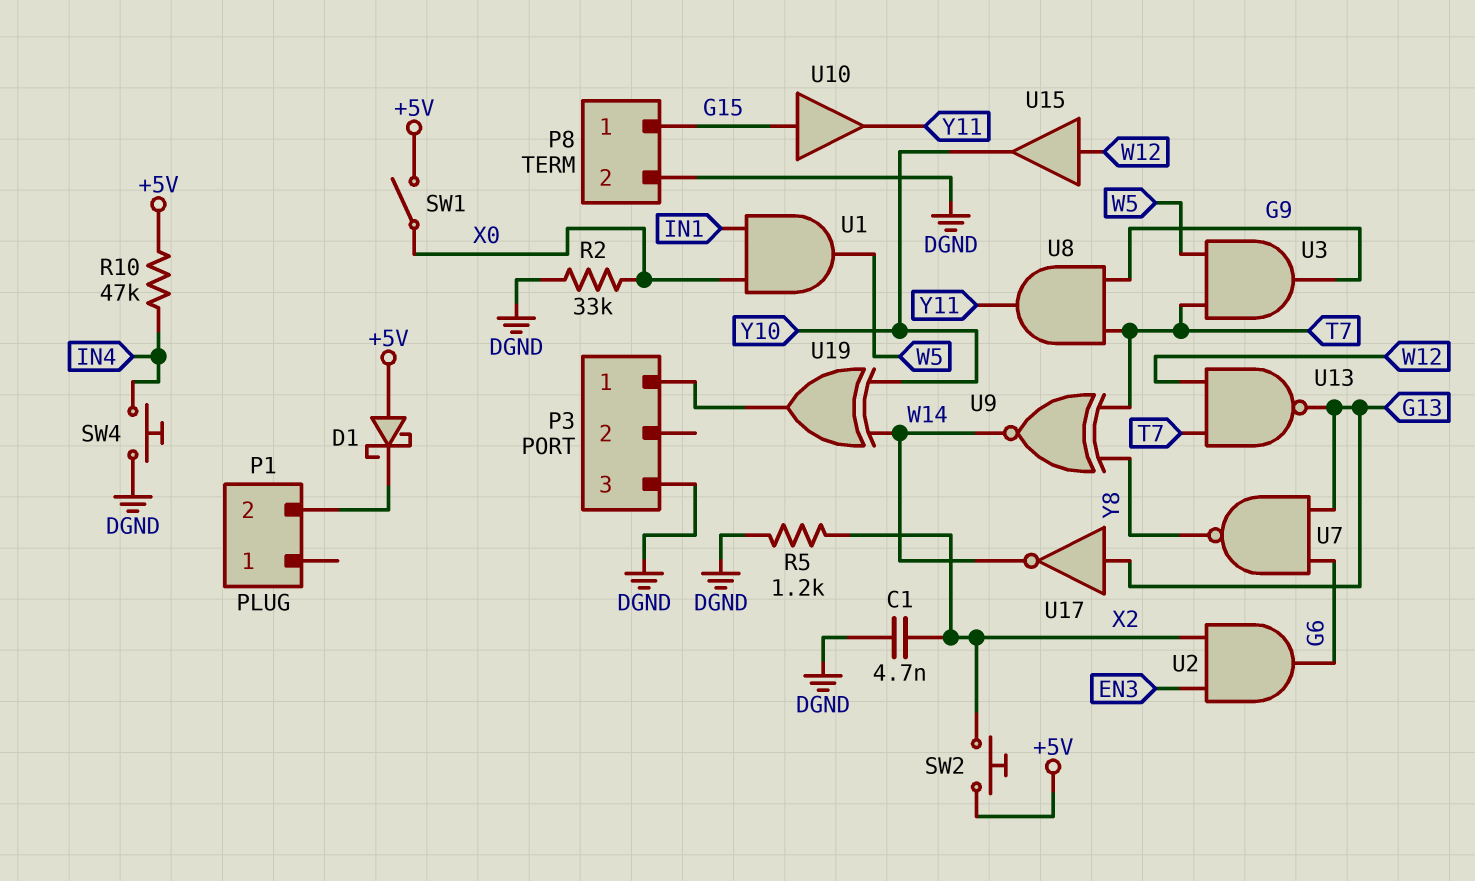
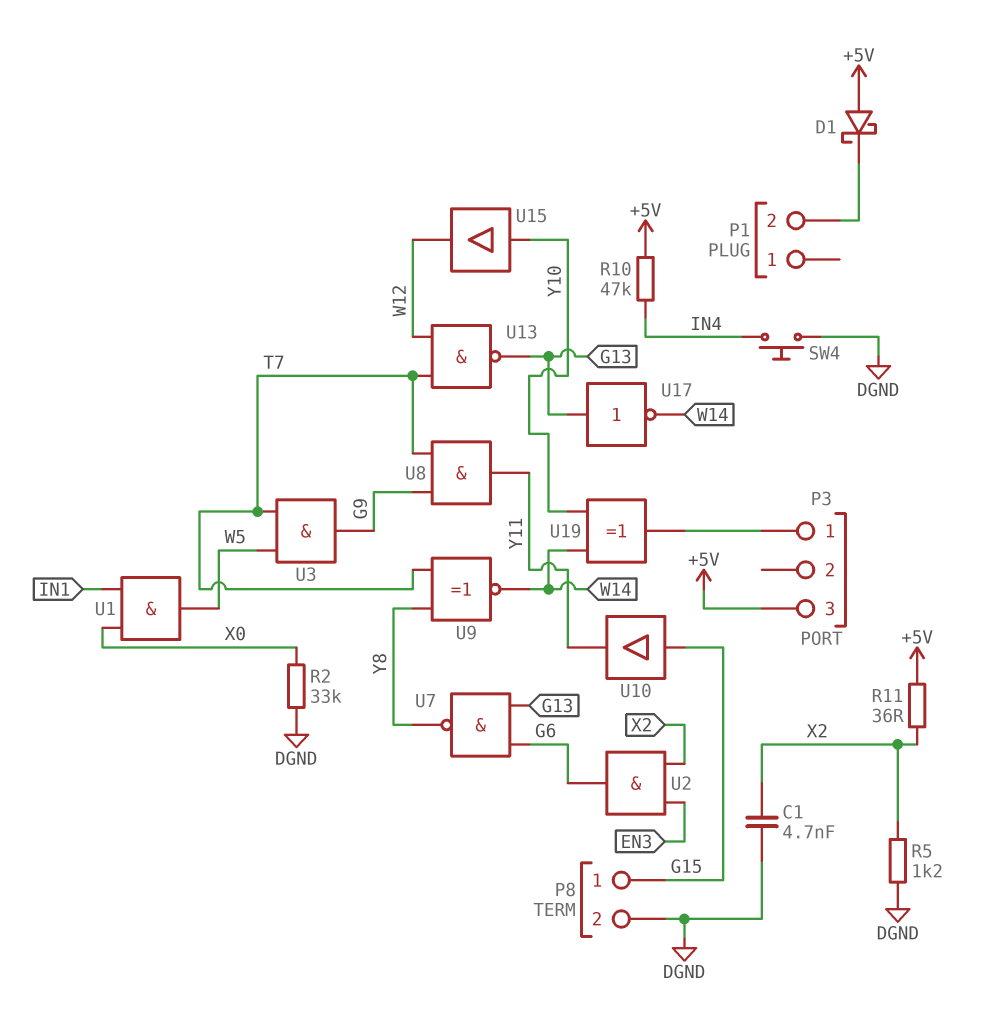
P3 pin 3: DGND -> +5V
R11: none -> 36 (+5V, X2)
SW1: switch (+5V, X0) -> none
SW2: button (+5V, X2) -> none
U15: buffer (in W12, out Y10) -> buffer (in Y10, out W12)

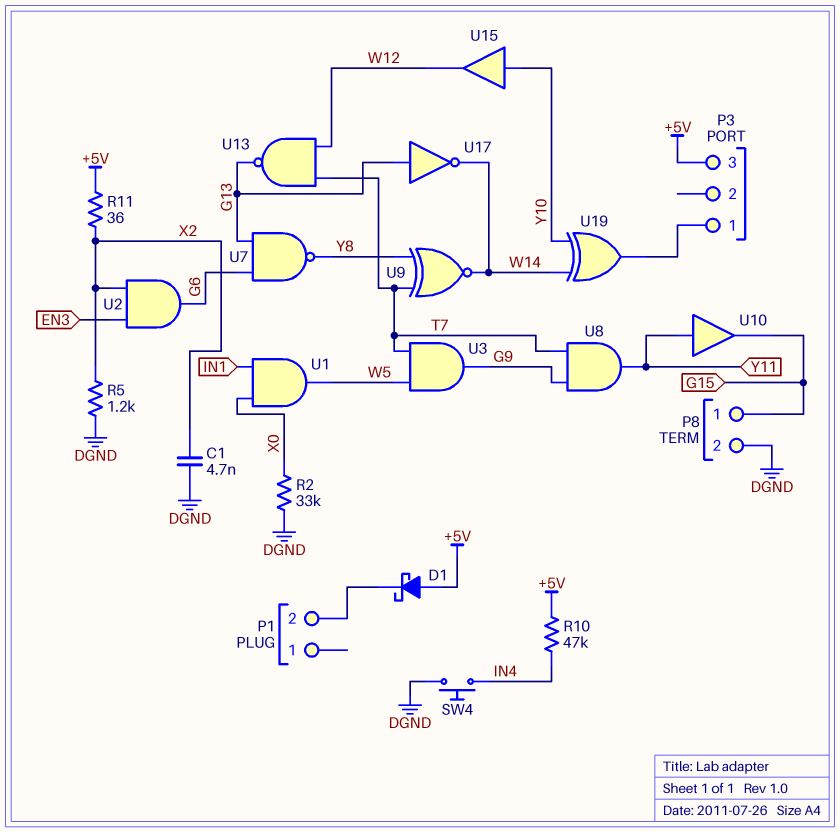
U10: buffer (in G15, out Y11) -> buffer (in Y11, out G15)

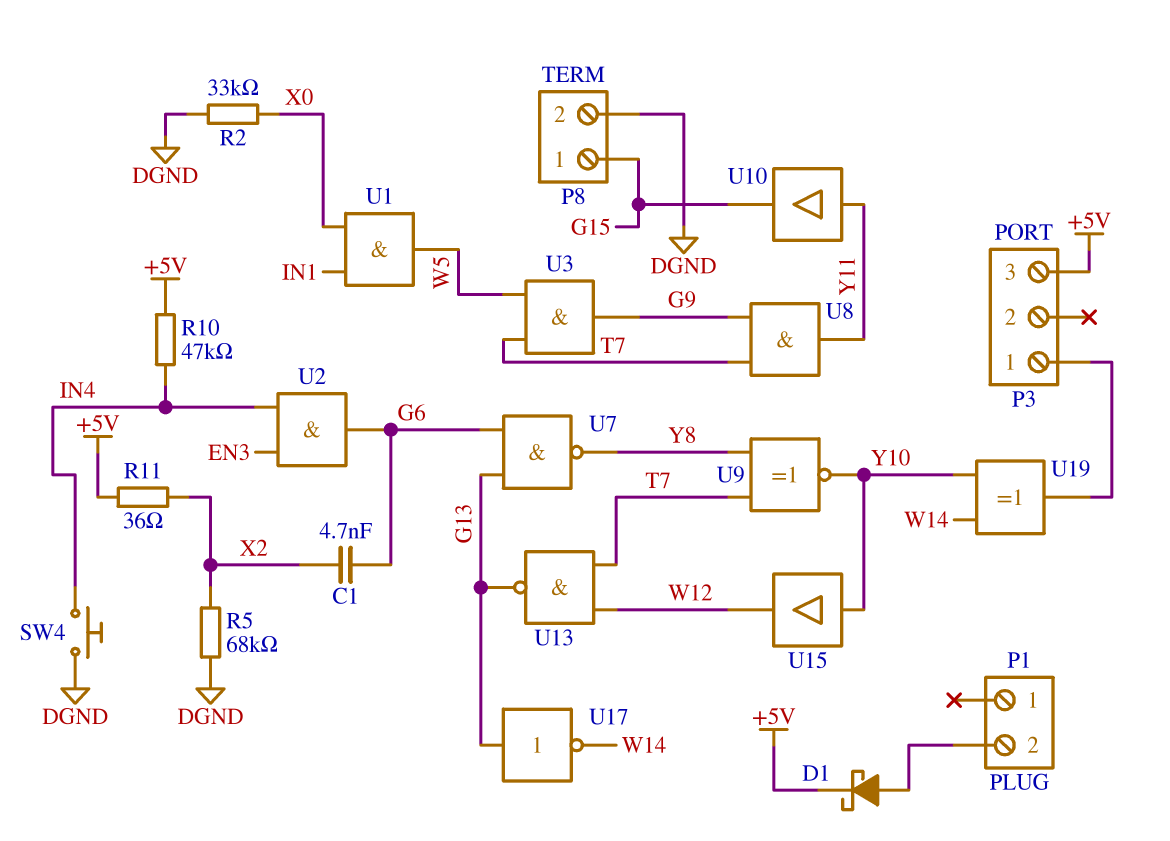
C1: 4.7nF (DGND, X2) -> 4.7nF (G6, X2)
D1: schottky (A +5V, K P1/2) -> schottky (A P1/2, K +5V)
R5: 1.2k (DGND, X2) -> 68k (DGND, X2)
U2: AND (in EN3, in X2, out G6) -> AND (in EN3, in IN4, out G6)
U9: XNOR (in T7, in Y8, out W14) -> XNOR (in T7, in Y8, out Y10)

